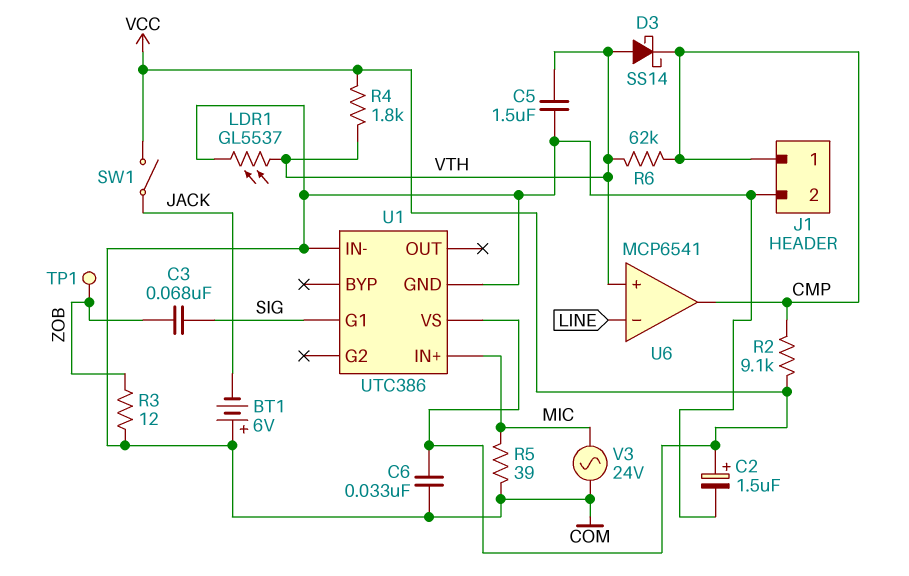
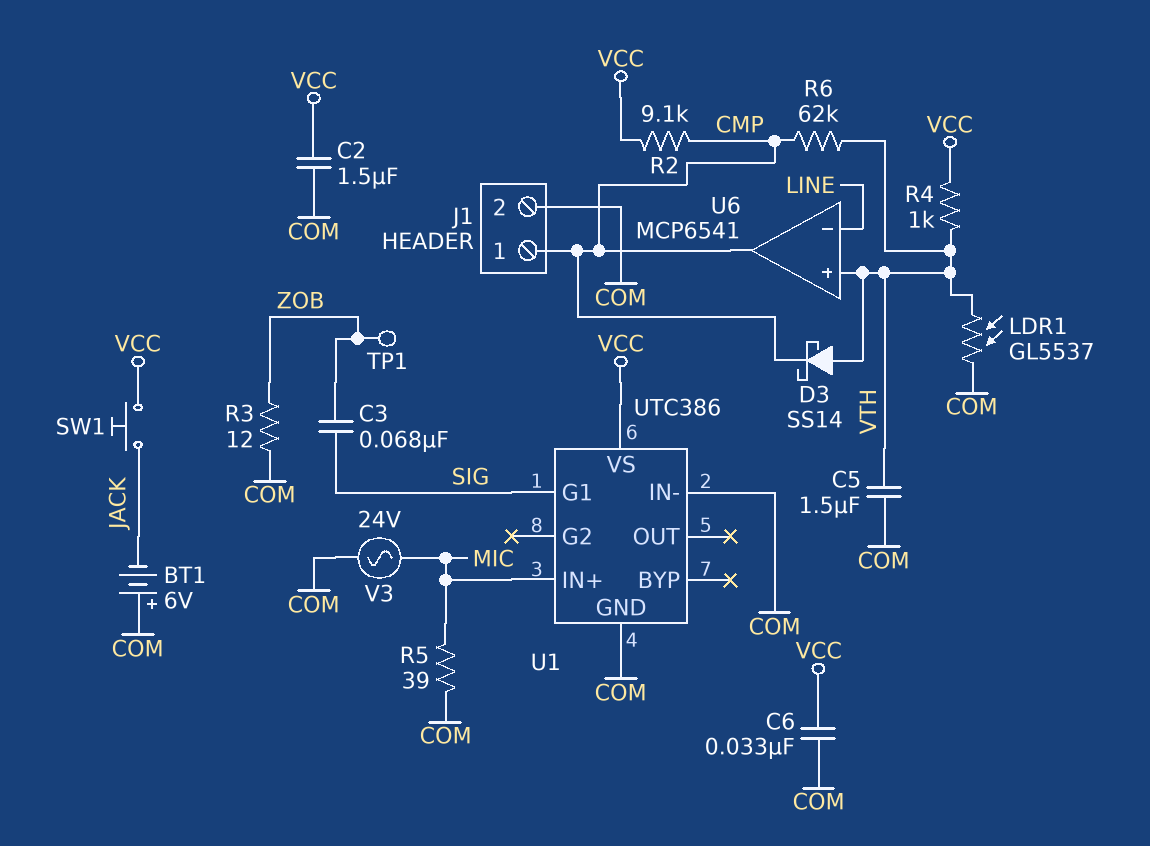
C2: 1.5uF (plus VCC, minus COM) -> 1.5uF (COM, VCC)
R4: 1.8k (VCC, VTH) -> 1k (VCC, VTH)
SW1: switch (JACK, VCC) -> button (JACK, VCC)

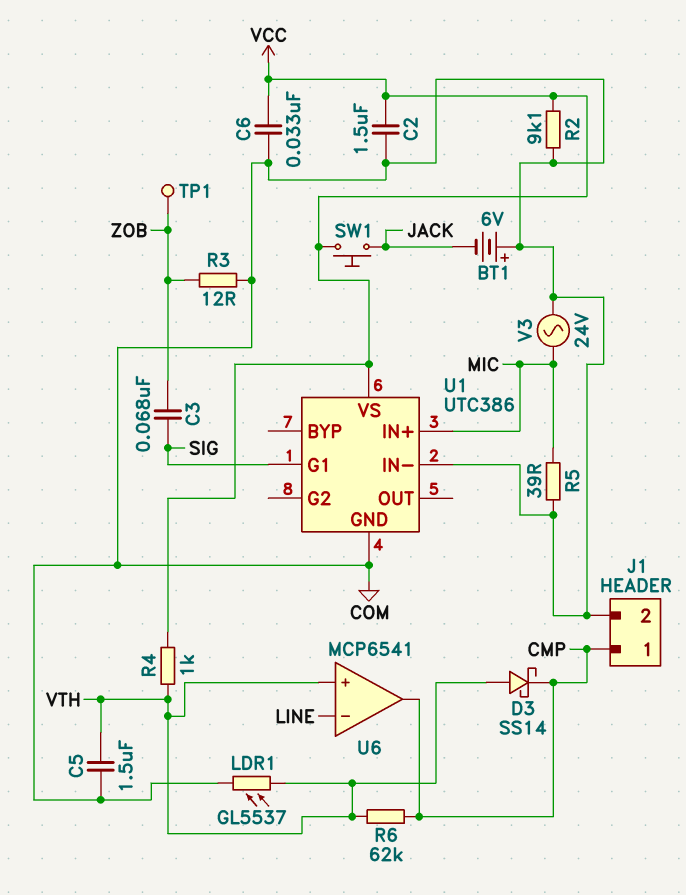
R2: 9.1k (CMP, VCC) -> 9.1k (COM, VCC)

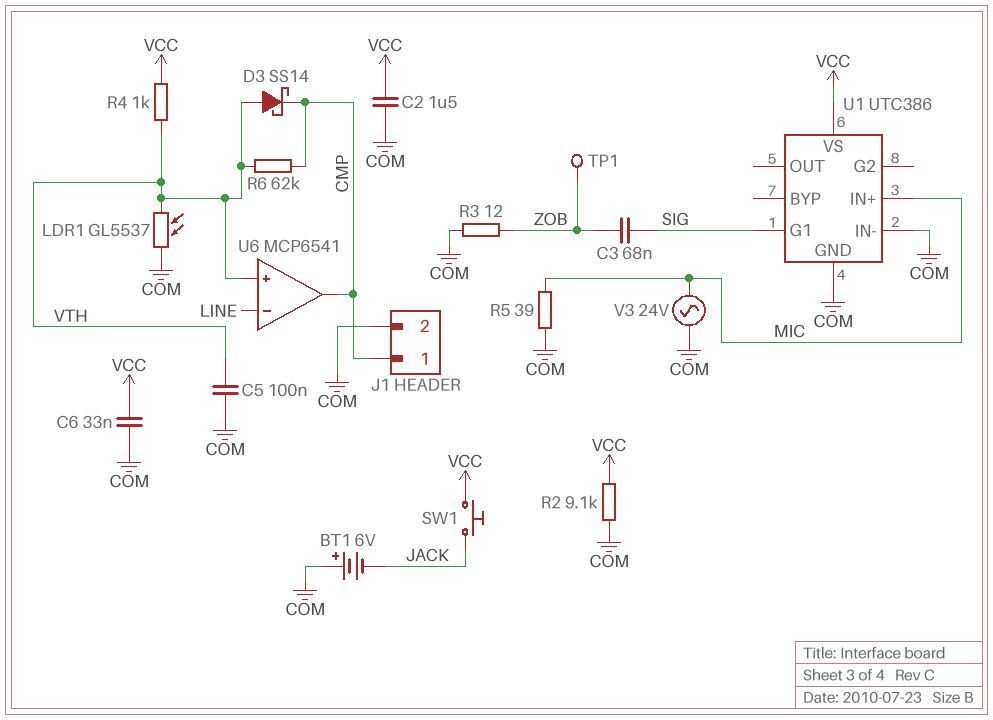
C5: 1.5uF (COM, VTH) -> 100nF (COM, VTH)

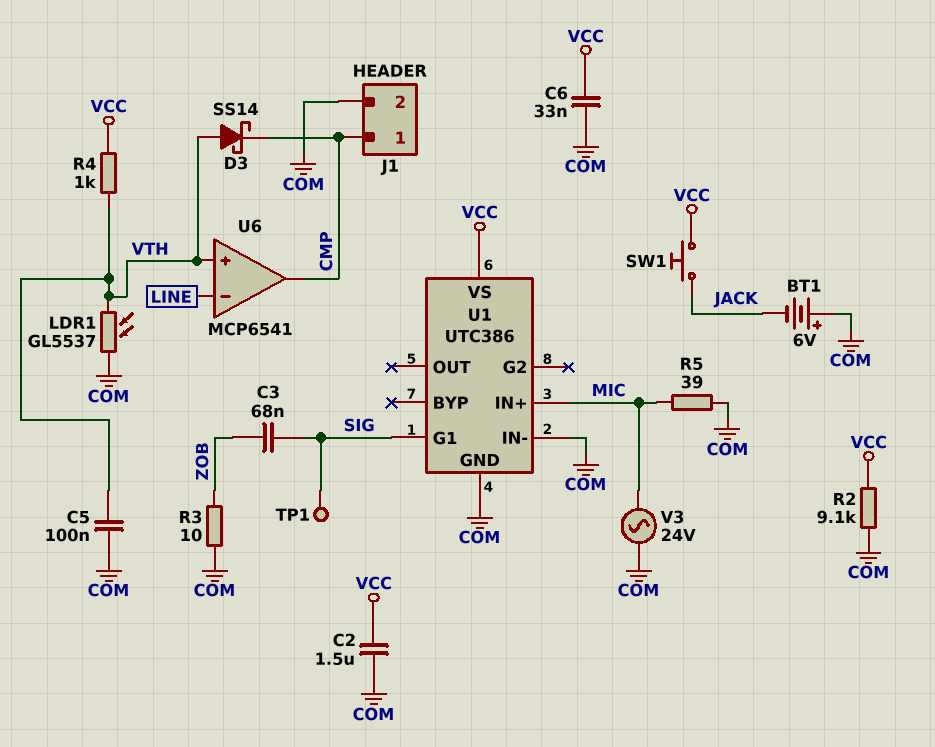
R3: 12 (COM, ZOB) -> 10 (COM, ZOB)
R6: 62k (CMP, VTH) -> none
TP1: test point (ZOB) -> test point (SIG)

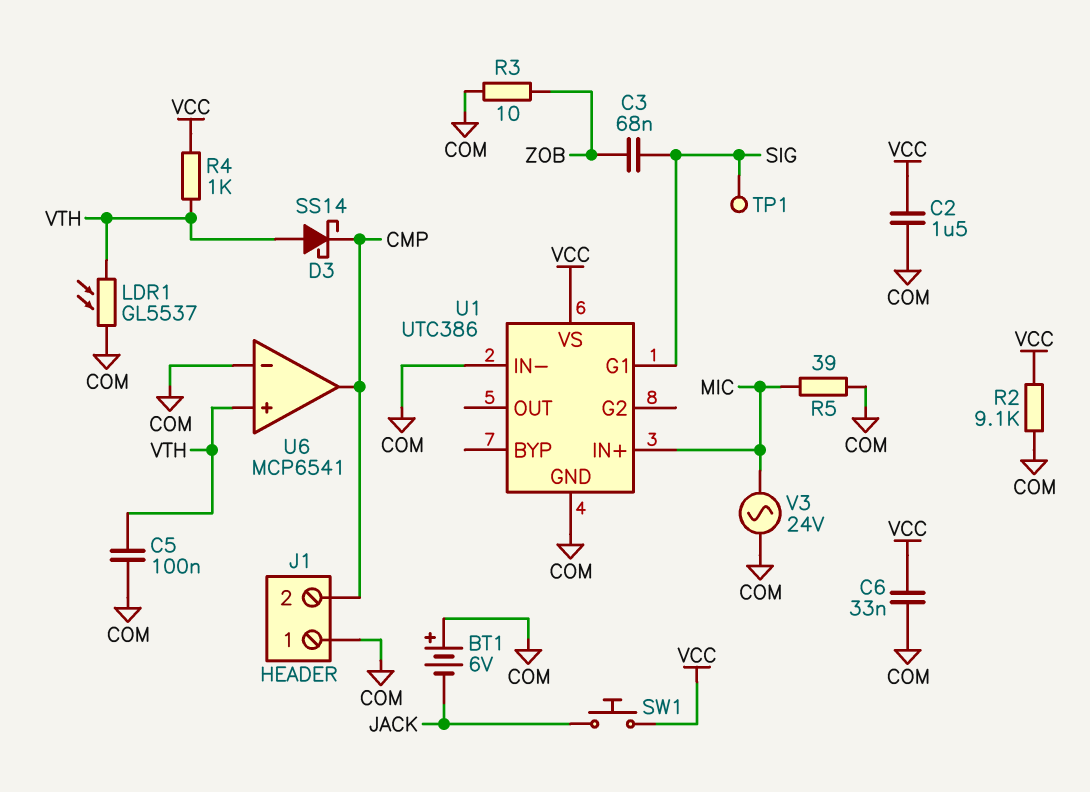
J1 pin 1: CMP -> COM
J1 pin 2: COM -> CMP
U6 pin in-: LINE -> COM

